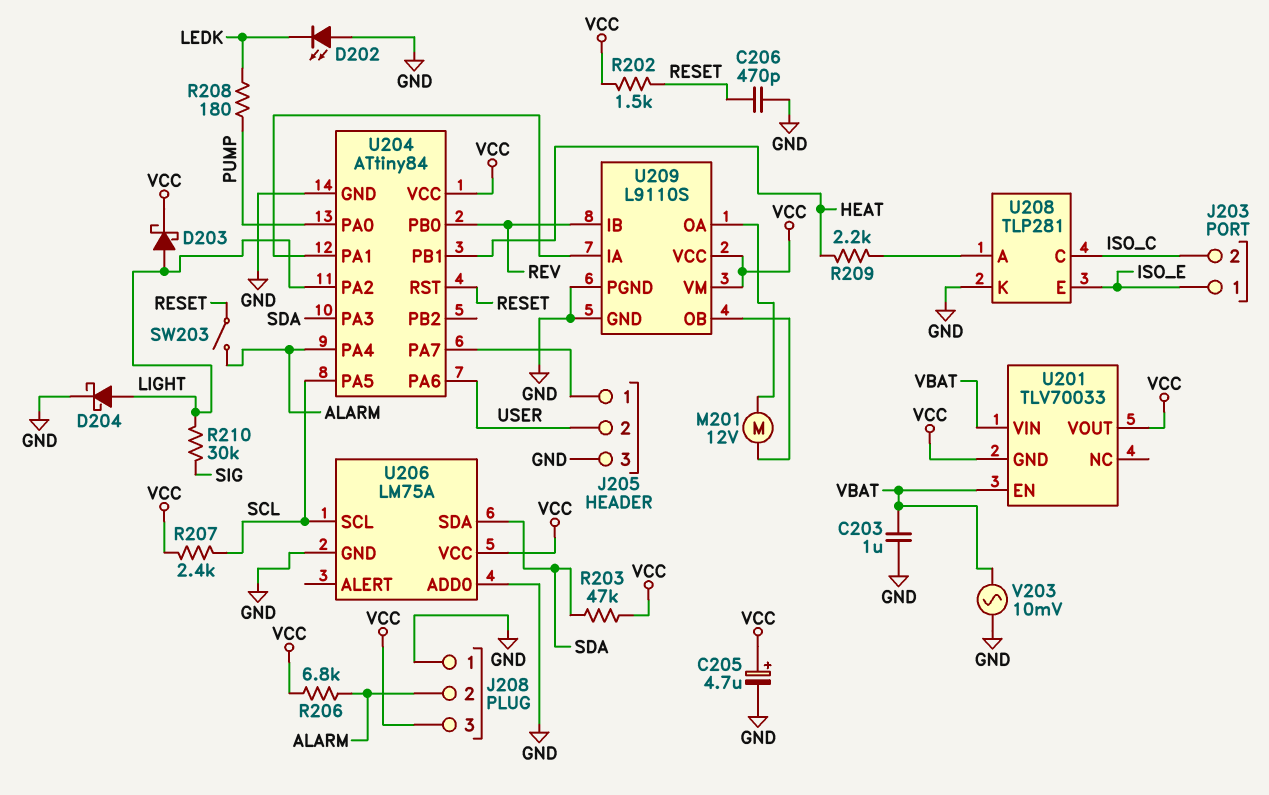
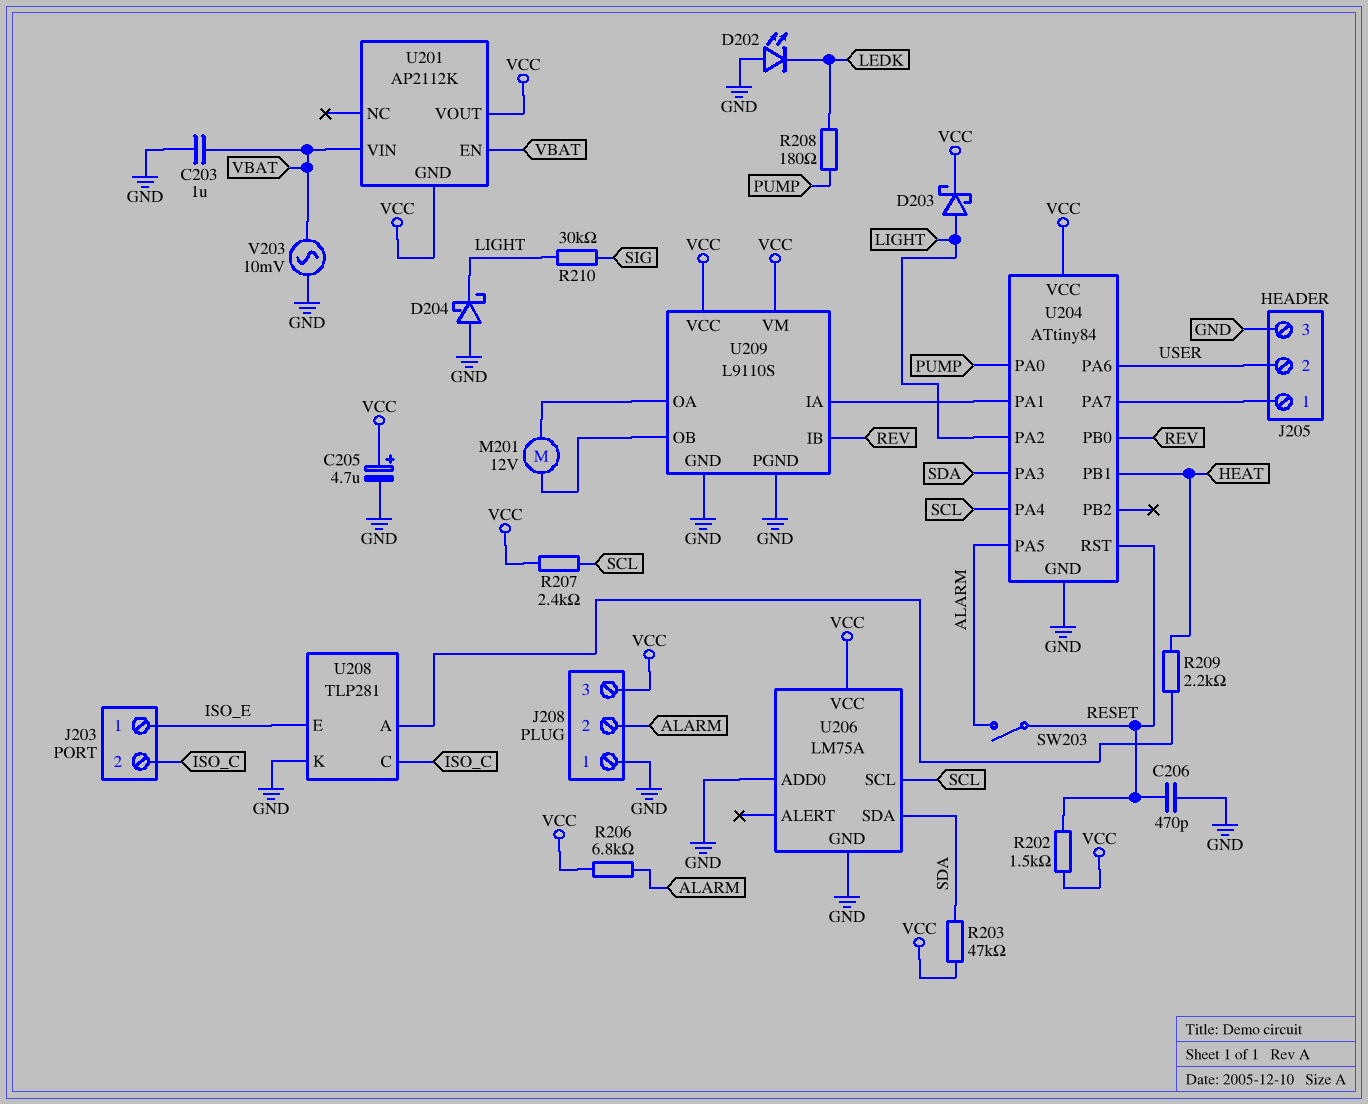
D204: schottky (A LIGHT, K GND) -> schottky (A GND, K LIGHT)
U201: TLV70033 -> AP2112K
U204 pin PA4: ALARM -> SCL
U204 pin PA5: SCL -> ALARM

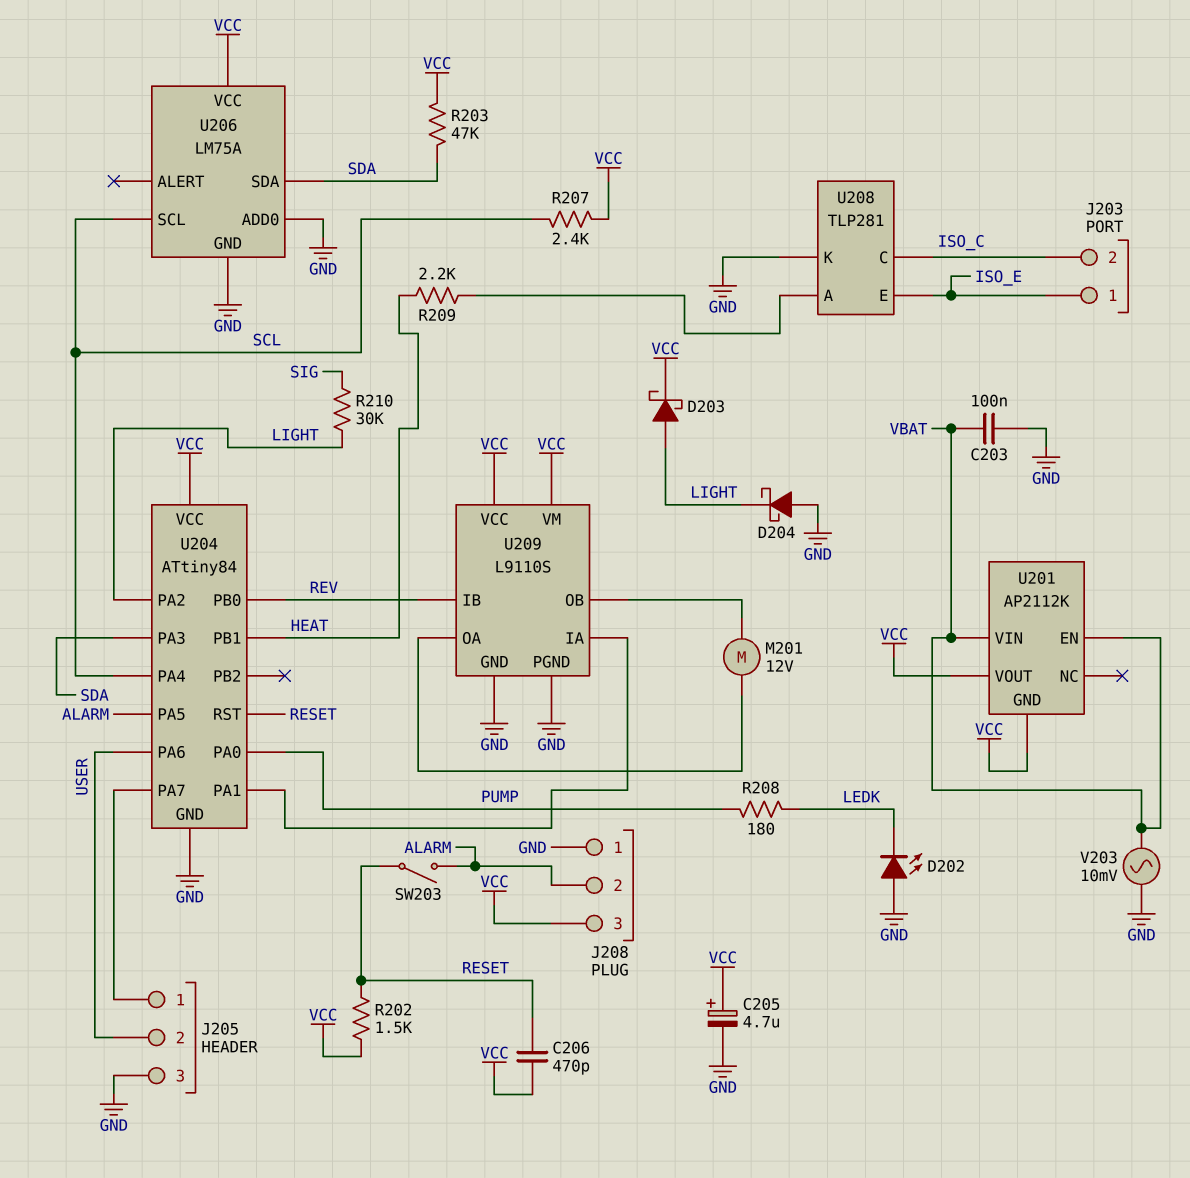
C203: 1uF (GND, VBAT) -> 100nF (GND, VBAT)
C206: 470pF (GND, RESET) -> 470pF (RESET, VCC)
R206: 6.8k (ALARM, VCC) -> none

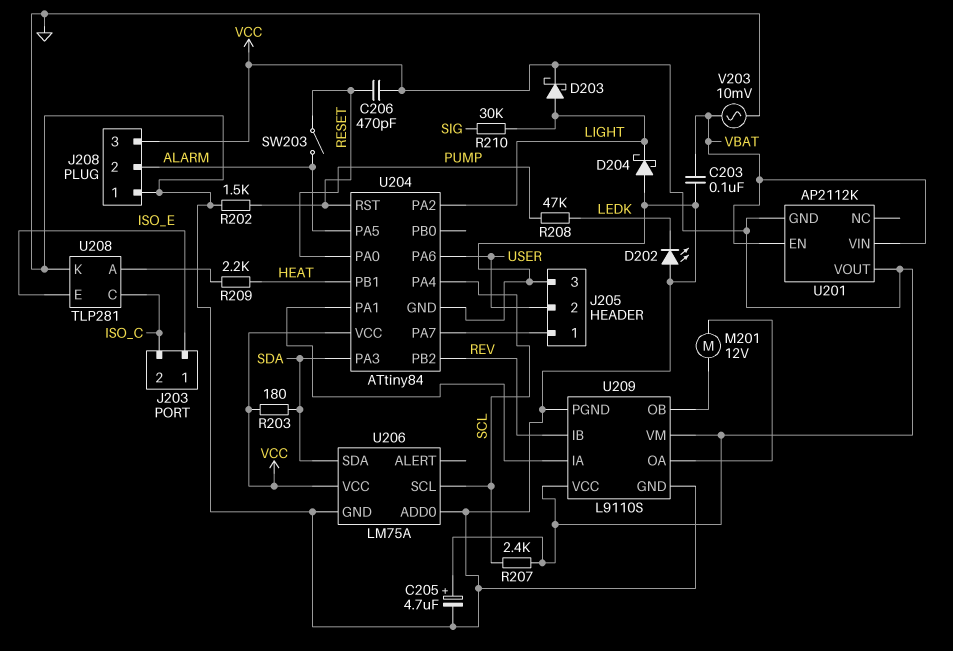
R202: 1.5k (RESET, VCC) -> 1.5k (GND, RESET)
R203: 47k (SDA, VCC) -> 180 (SDA, VCC)
R208: 180 (LEDK, PUMP) -> 47k (LEDK, PUMP)
U204 pin PB0: REV -> none
U204 pin PB2: none -> REV

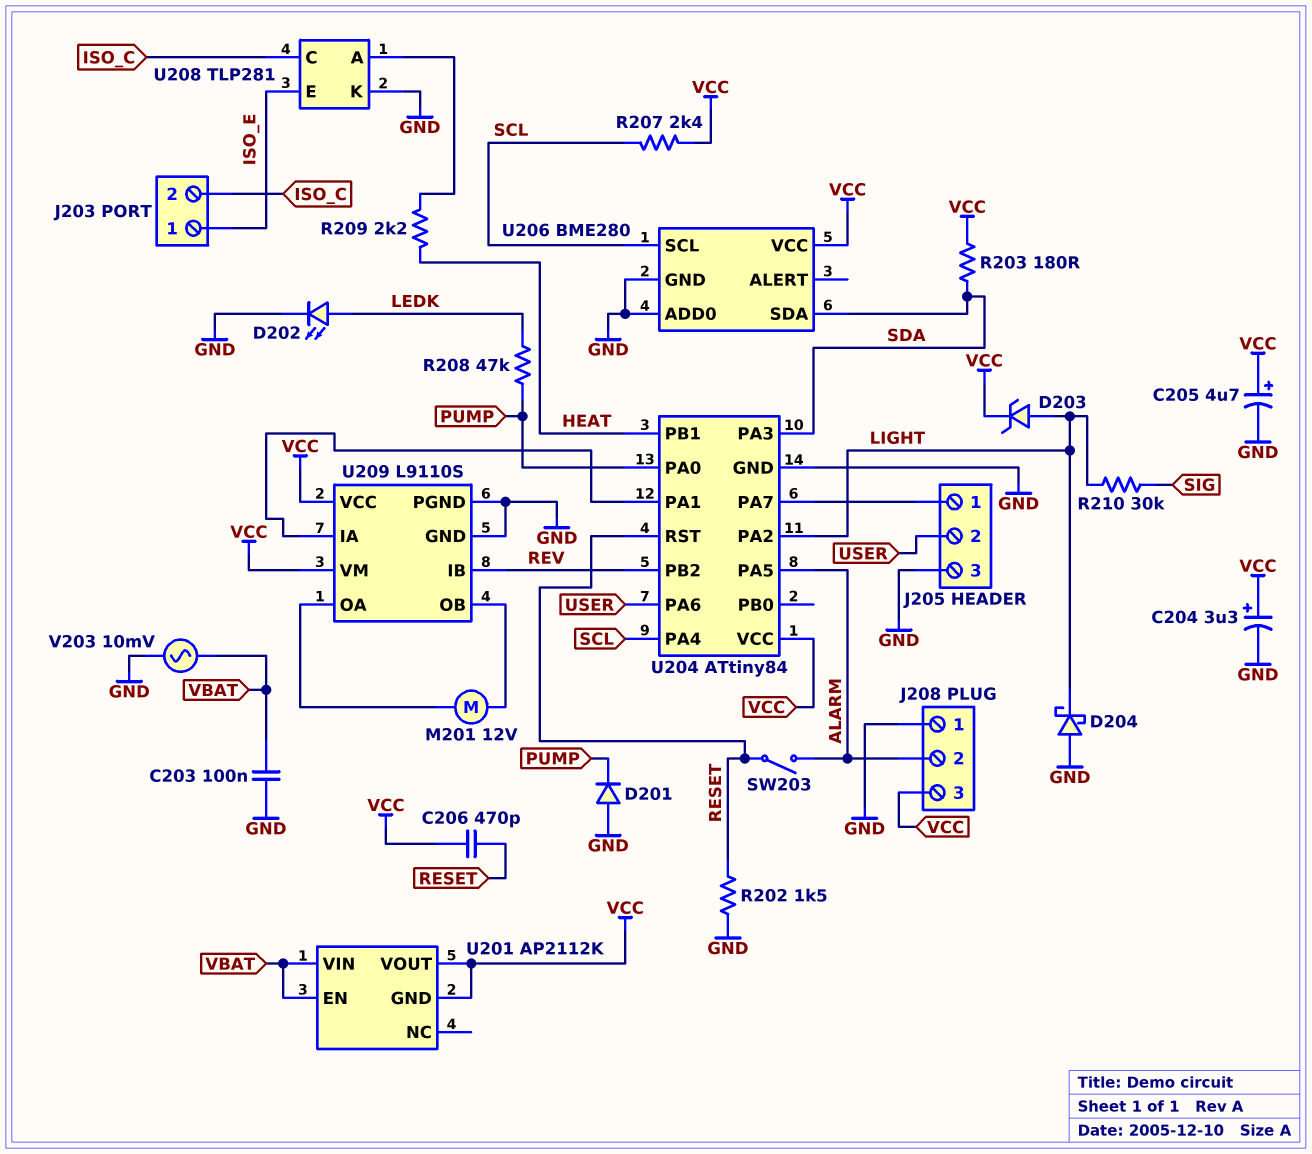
C204: none -> 3.3uF (plus VCC, minus GND)
D201: none -> diode (A GND, K PUMP)
D202: LED (A GND, K LEDK) -> LED (A LEDK, K GND)
D203: schottky (A LIGHT, K VCC) -> zener (A LIGHT, K VCC)
U206: LM75A -> BME280

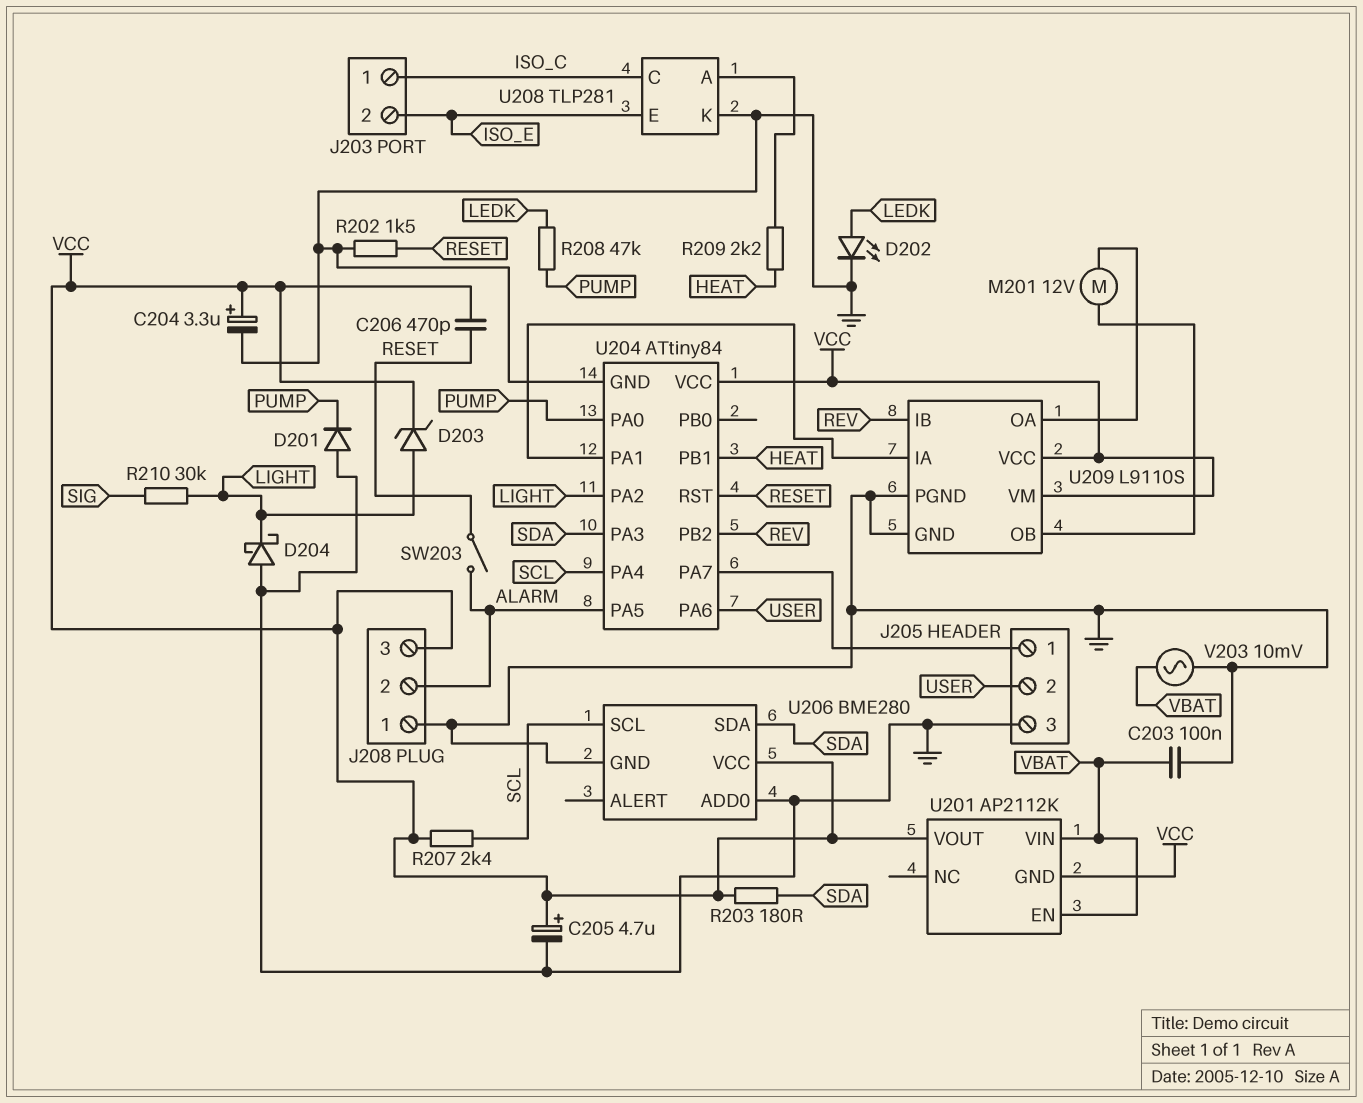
J203 pin 1: ISO_E -> ISO_C
J203 pin 2: ISO_C -> ISO_E

